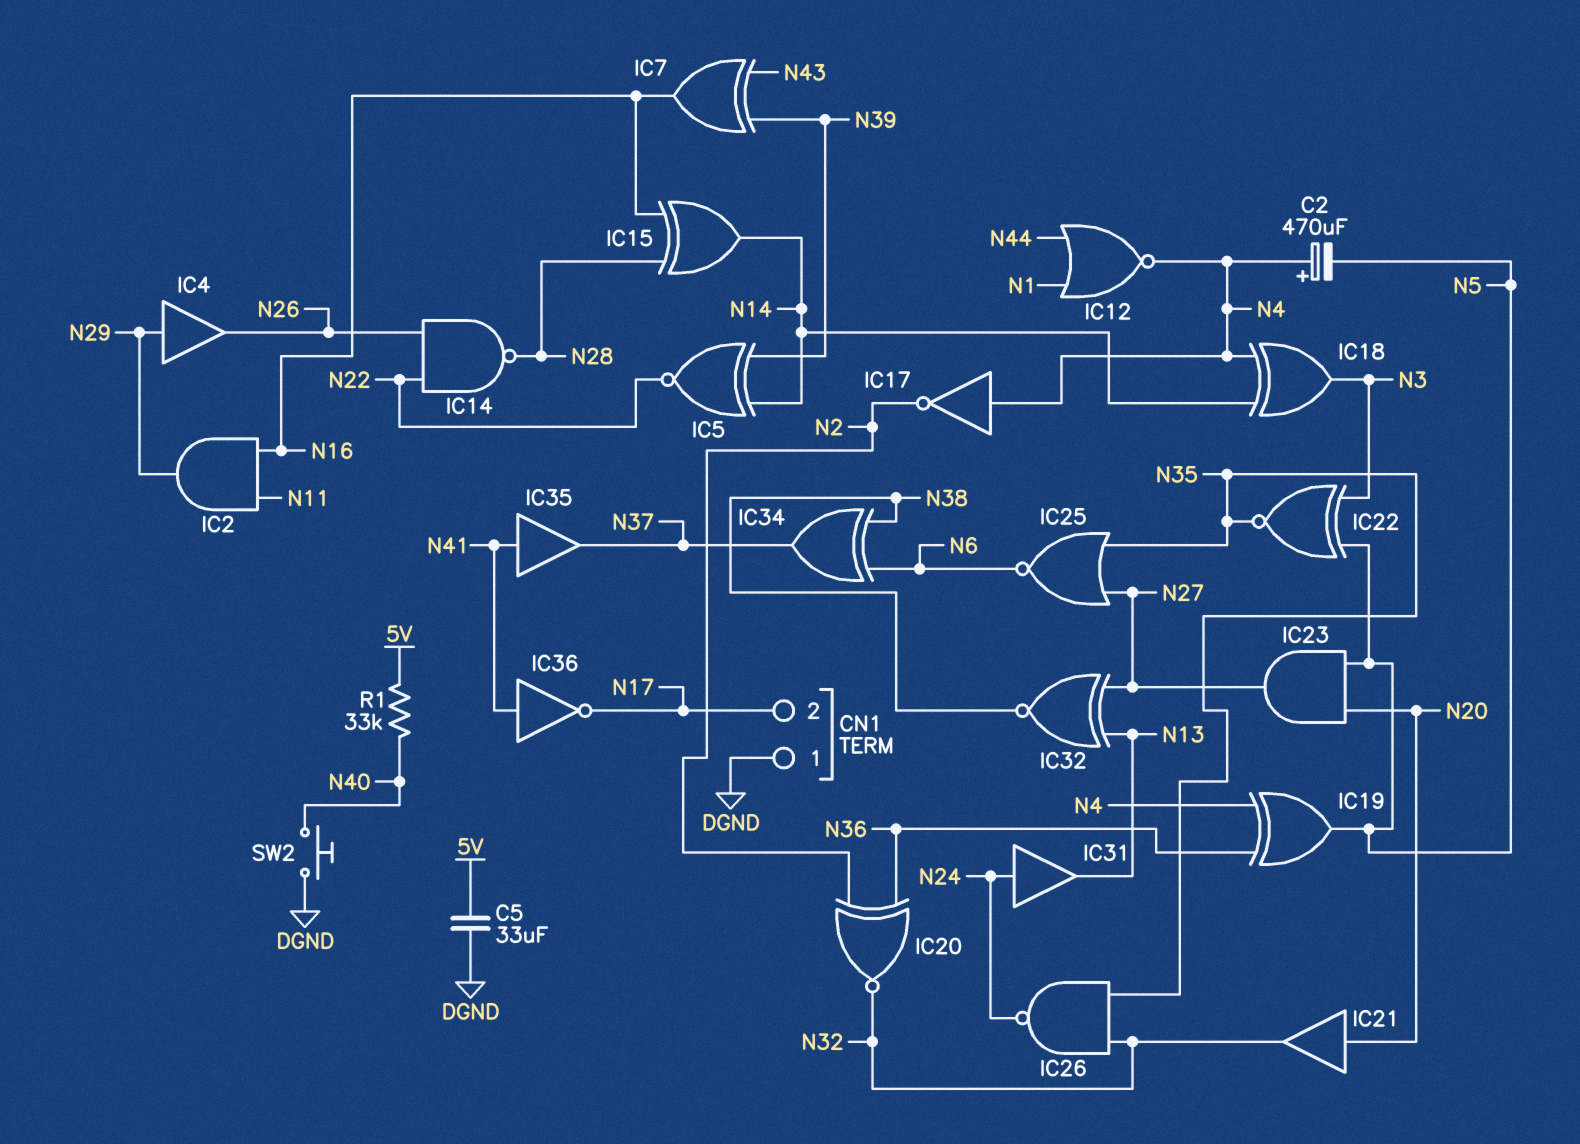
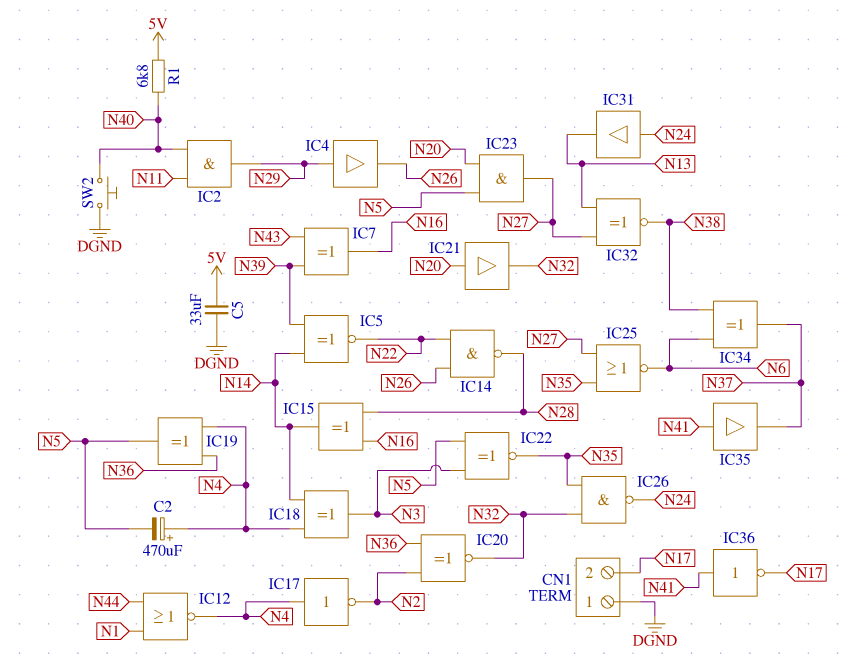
IC2: AND (in N11, in N16, out N29) -> AND (in N11, in N40, out N29)
R1: 33k (5V, N40) -> 6.8k (5V, N40)

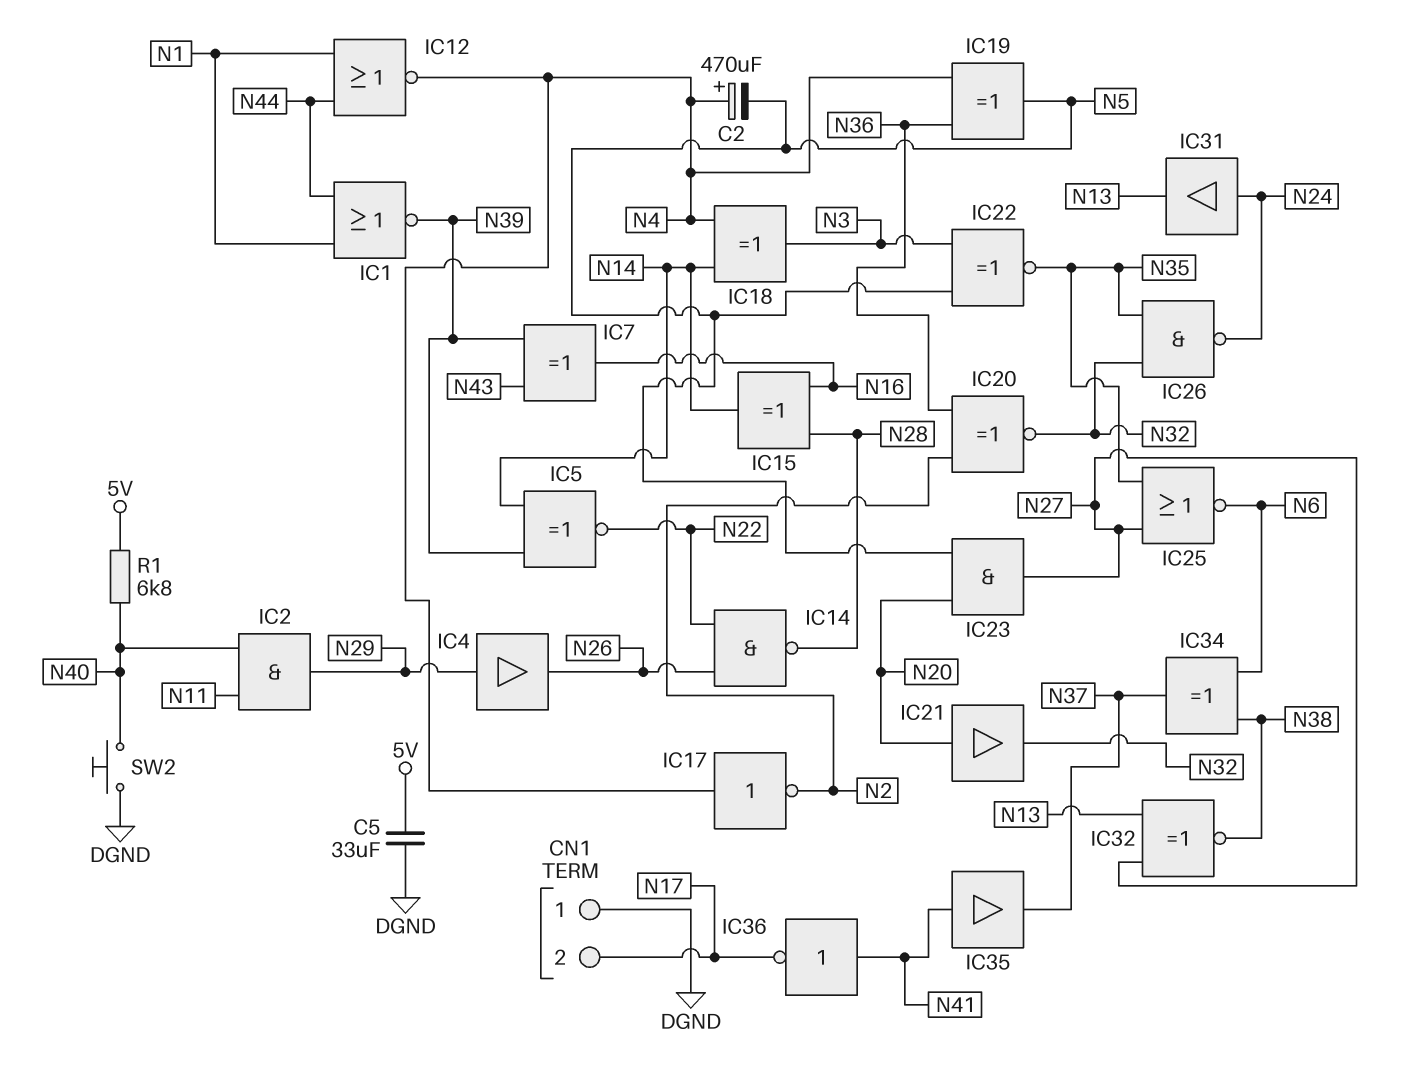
IC1: none -> NOR (in N1, in N44, out N39)

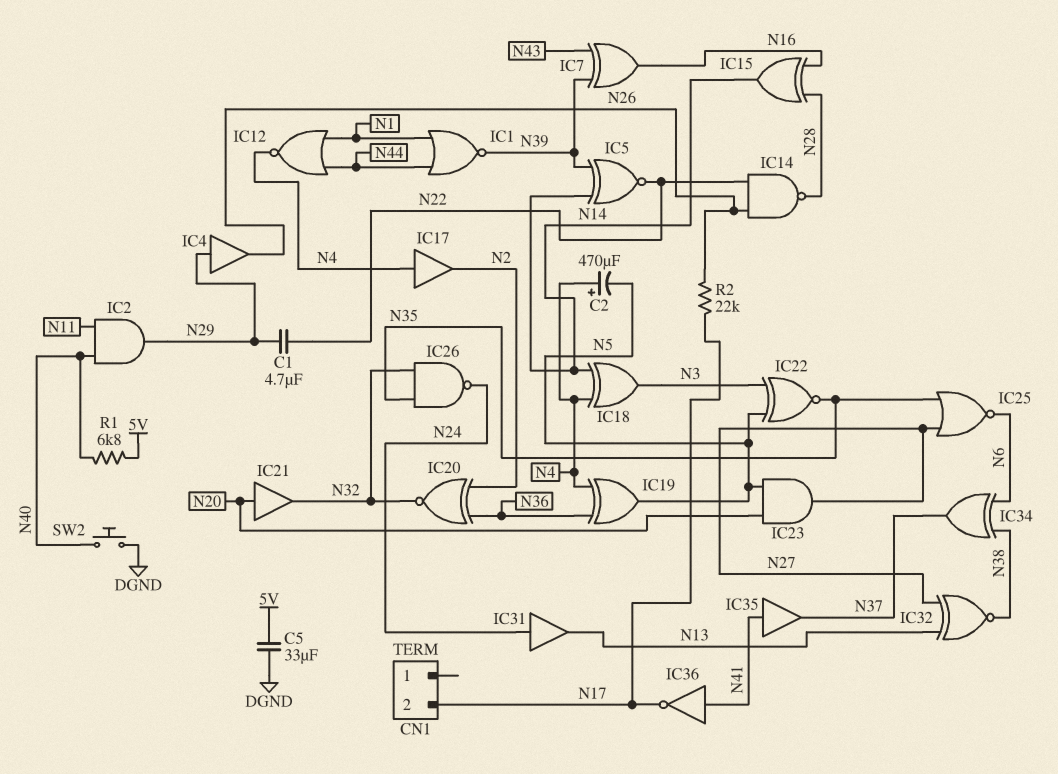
C1: none -> 4.7uF (N22, N29)
CN1 pin 1: DGND -> none
IC17: NOT (in N4, out N2) -> buffer (in N4, out N2)
R2: none -> 22k (N17, N26)

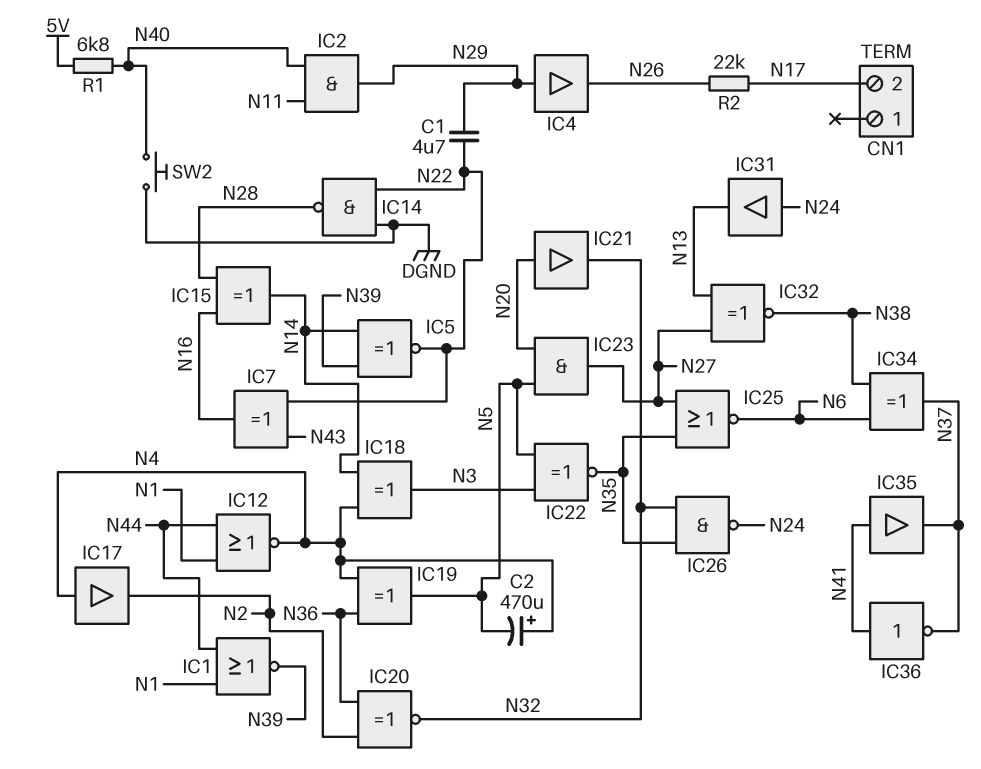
C5: 33uF (5V, DGND) -> none
IC7: XOR (in N39, in N43, out N16) -> XOR (in N22, in N43, out N16)
IC14: NAND (in N22, in N26, out N28) -> NAND (in DGND, in N22, out N28)
IC36: NOT (in N41, out N17) -> NOT (in N41, out N37)

